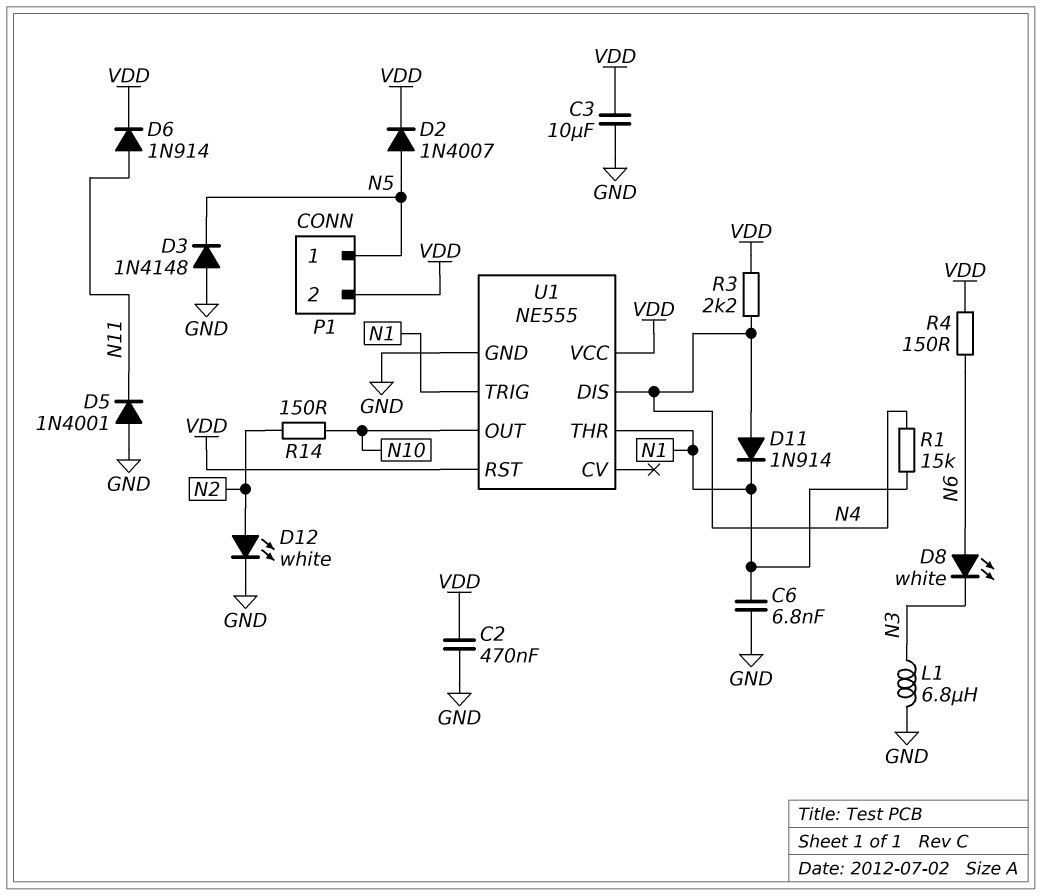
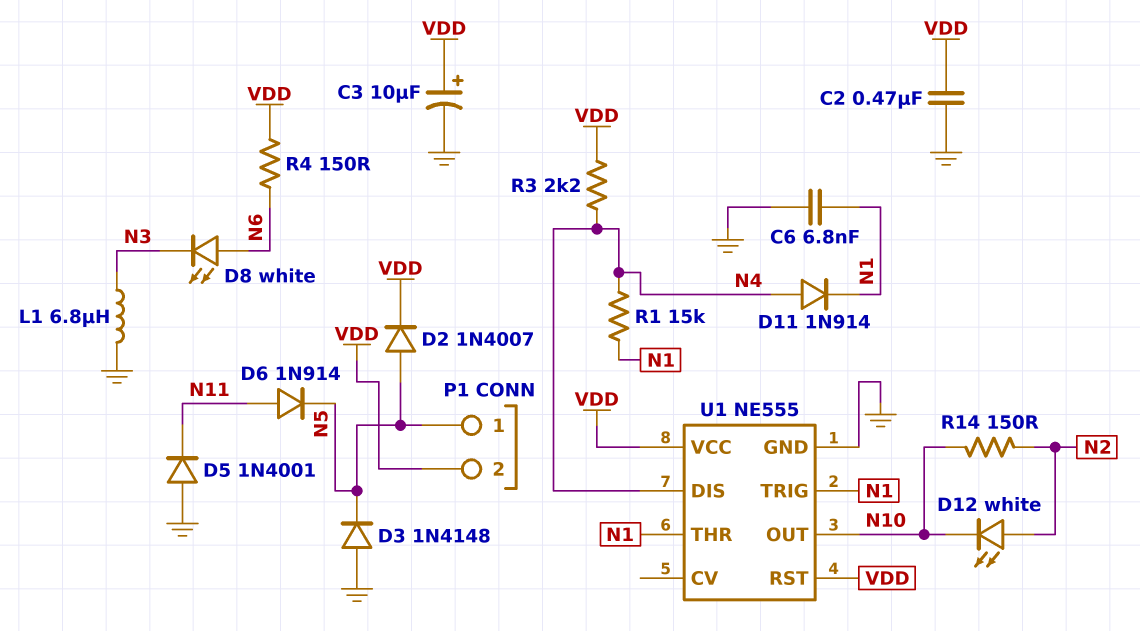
C3: 10uF (GND, VDD) -> 10uF (plus VDD, minus GND)
D6: diode 1N914 (A N11, K VDD) -> diode 1N914 (A N11, K N5)
D12: LED white (A N2, K GND) -> LED white (A N2, K N10)

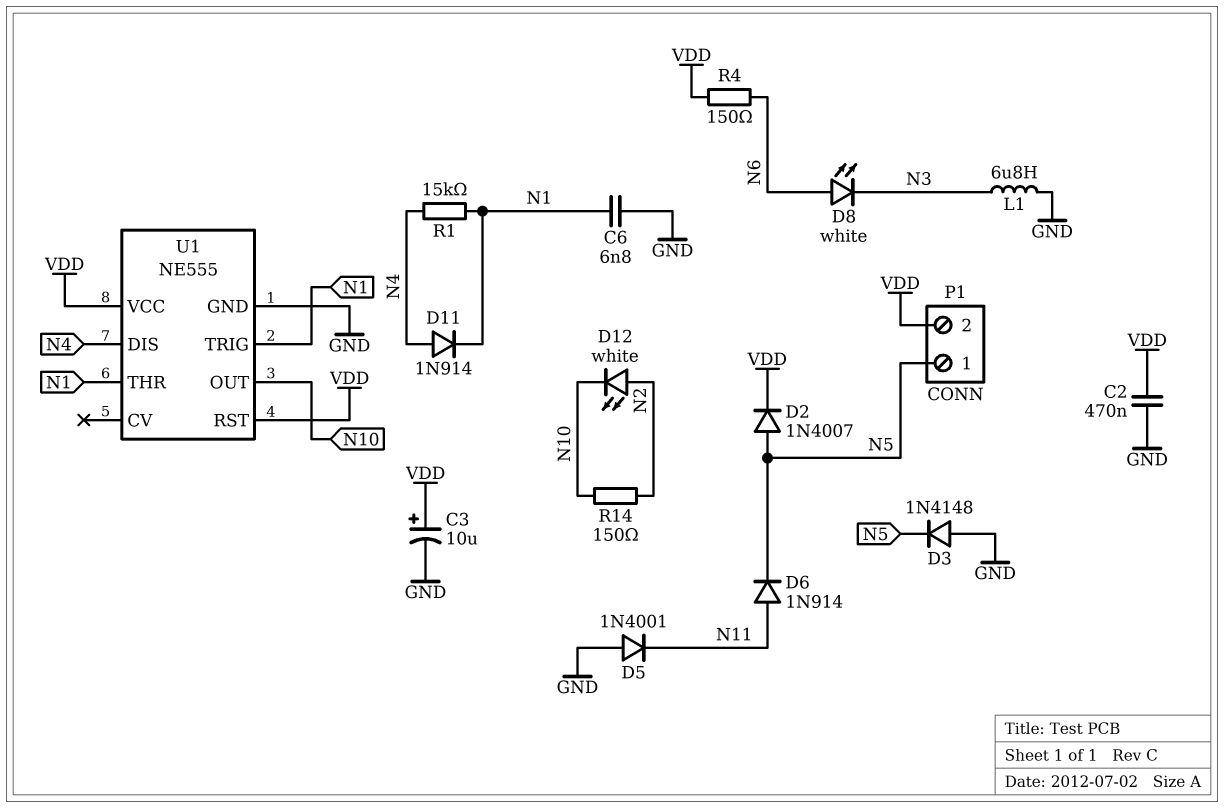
R3: 2.2k (N4, VDD) -> none

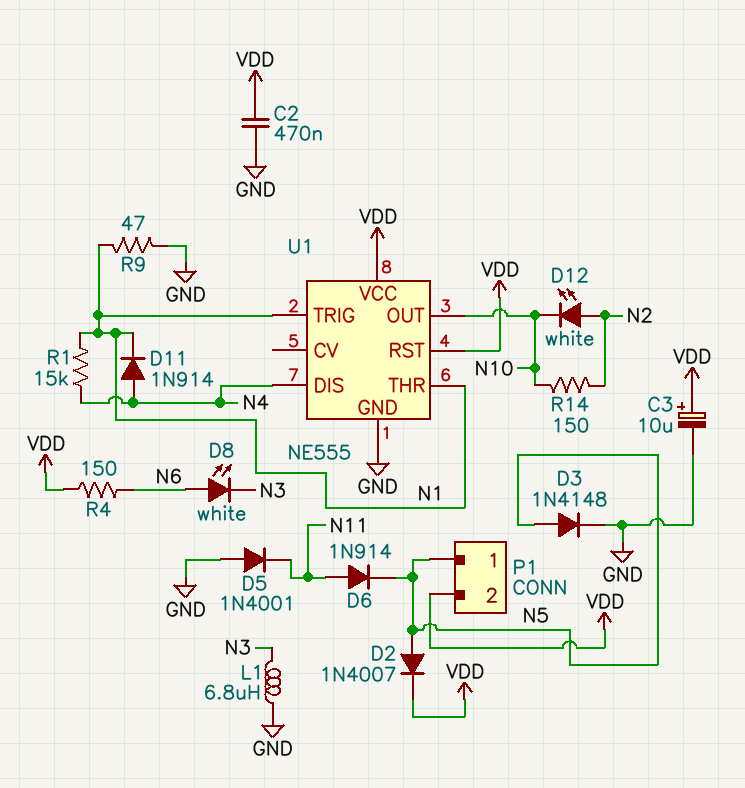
C6: 6.8nF (GND, N1) -> none
D3: diode 1N4148 (A GND, K N5) -> diode 1N4148 (A N5, K GND)
R9: none -> 47 (GND, N1)

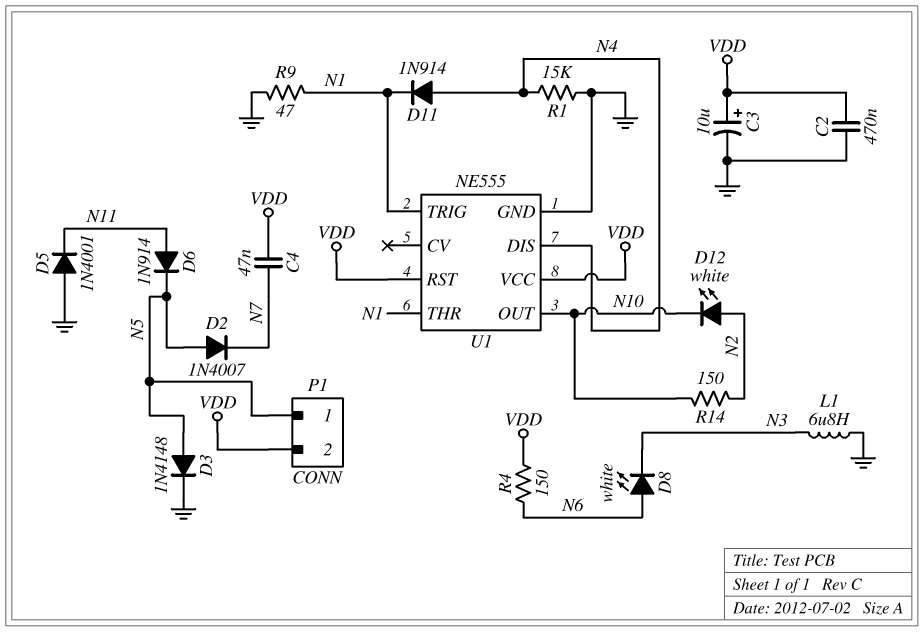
C4: none -> 47nF (N7, VDD)
D2: diode 1N4007 (A N5, K VDD) -> diode 1N4007 (A N5, K N7)
R1: 15k (N1, N4) -> 15k (GND, N4)

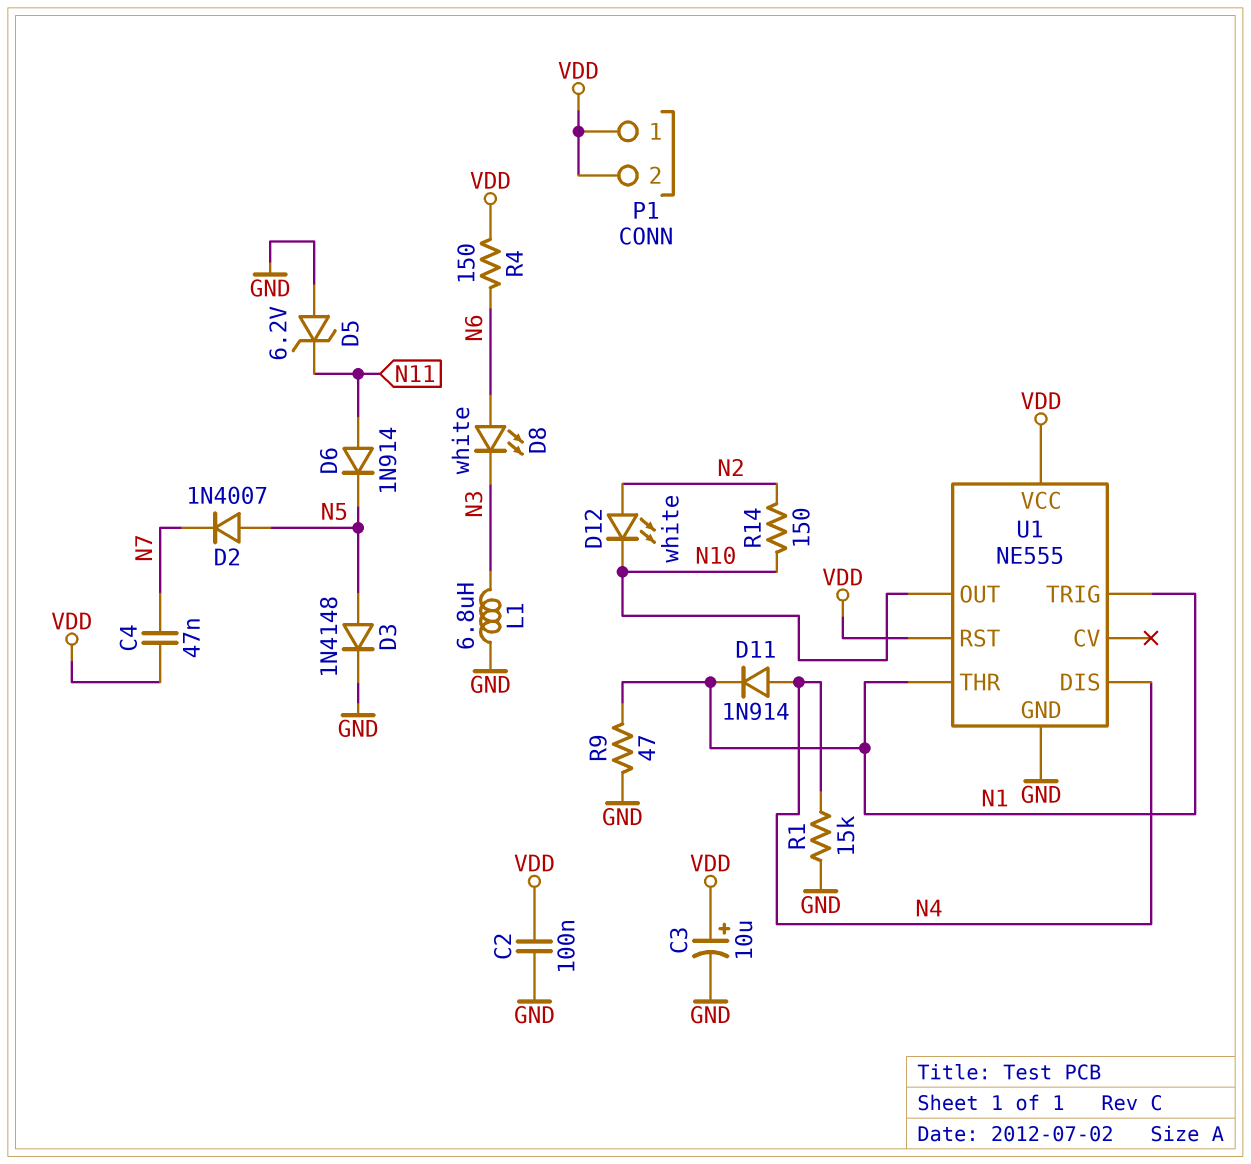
C2: 470nF (GND, VDD) -> 100nF (GND, VDD)
D5: diode 1N4001 (A GND, K N11) -> zener 6.2V (A GND, K N11)
P1 pin 1: N5 -> VDD

